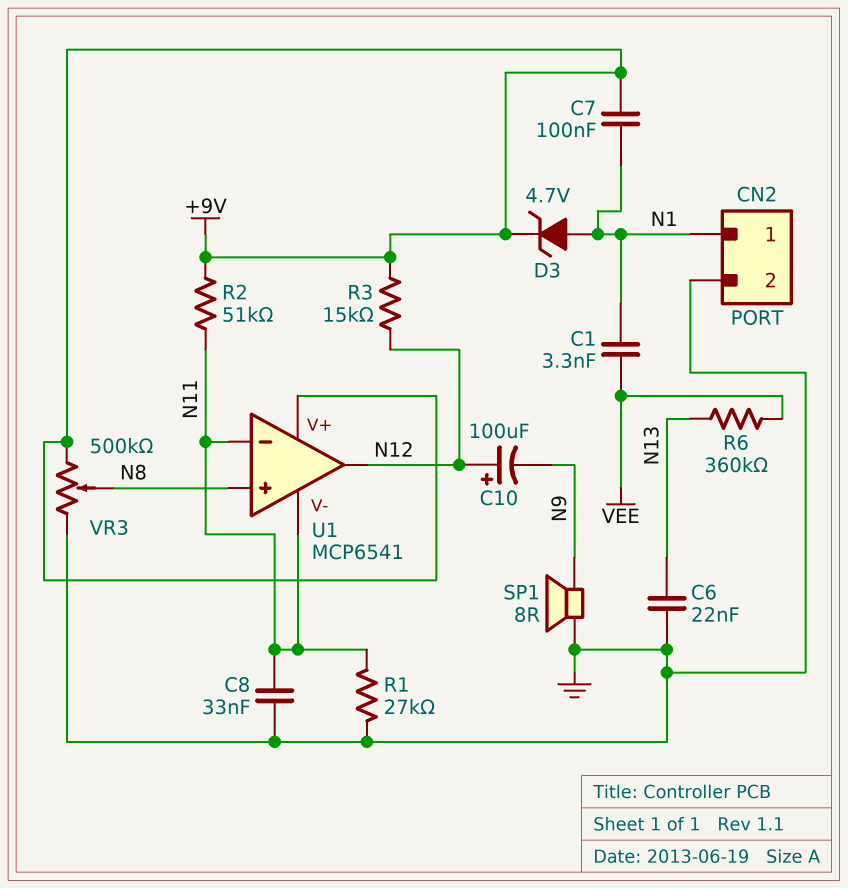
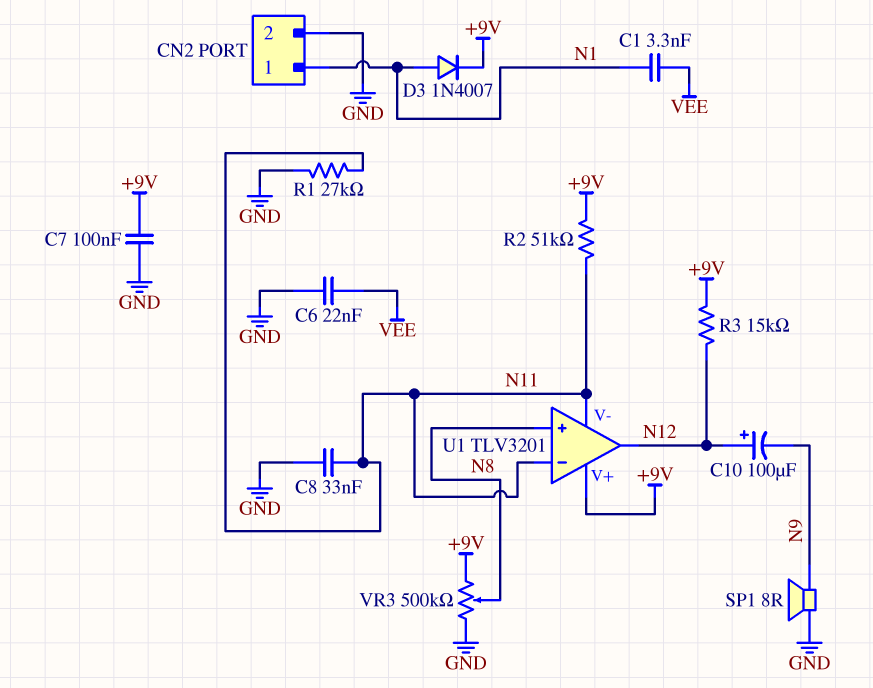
C6: 22nF (GND, N13) -> 22nF (GND, VEE)
C7: 100nF (+9V, N1) -> 100nF (+9V, GND)
D3: zener 4.7V (A N1, K +9V) -> diode 1N4007 (A N1, K +9V)
R6: 360k (N13, VEE) -> none
U1: MCP6541 -> TLV3201

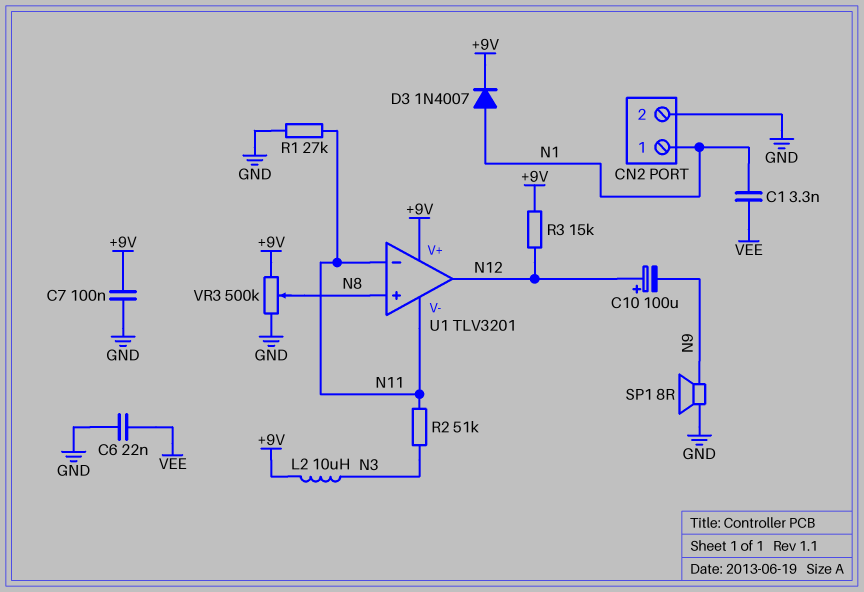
C8: 33nF (GND, N11) -> none
L2: none -> 10uH (+9V, N3)
R2: 51k (+9V, N11) -> 51k (N3, N11)

